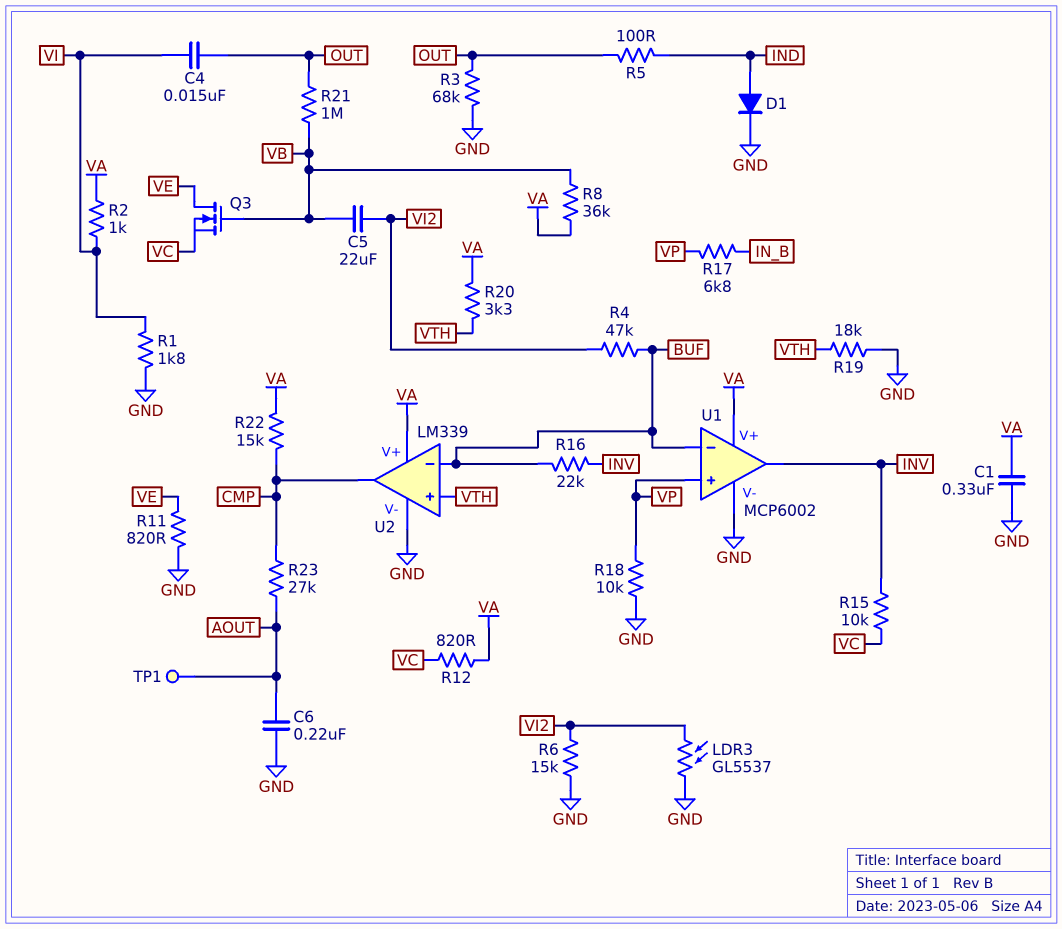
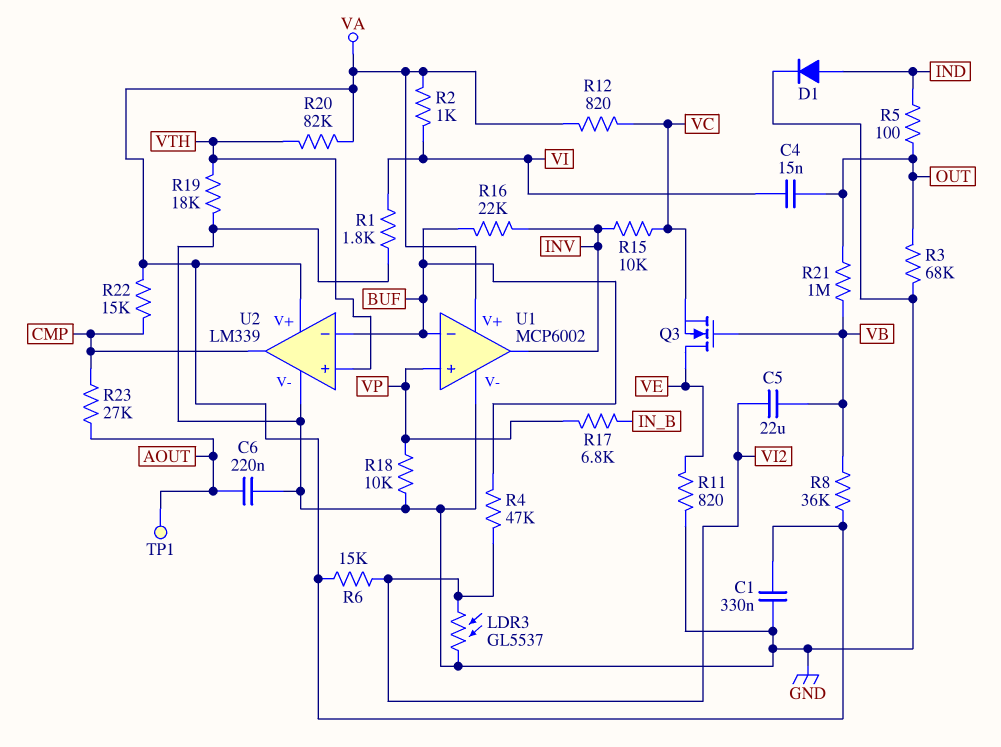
R6: 15k (GND, VI2) -> 15k (VA, VI2)
R20: 3.3k (VA, VTH) -> 82k (VA, VTH)

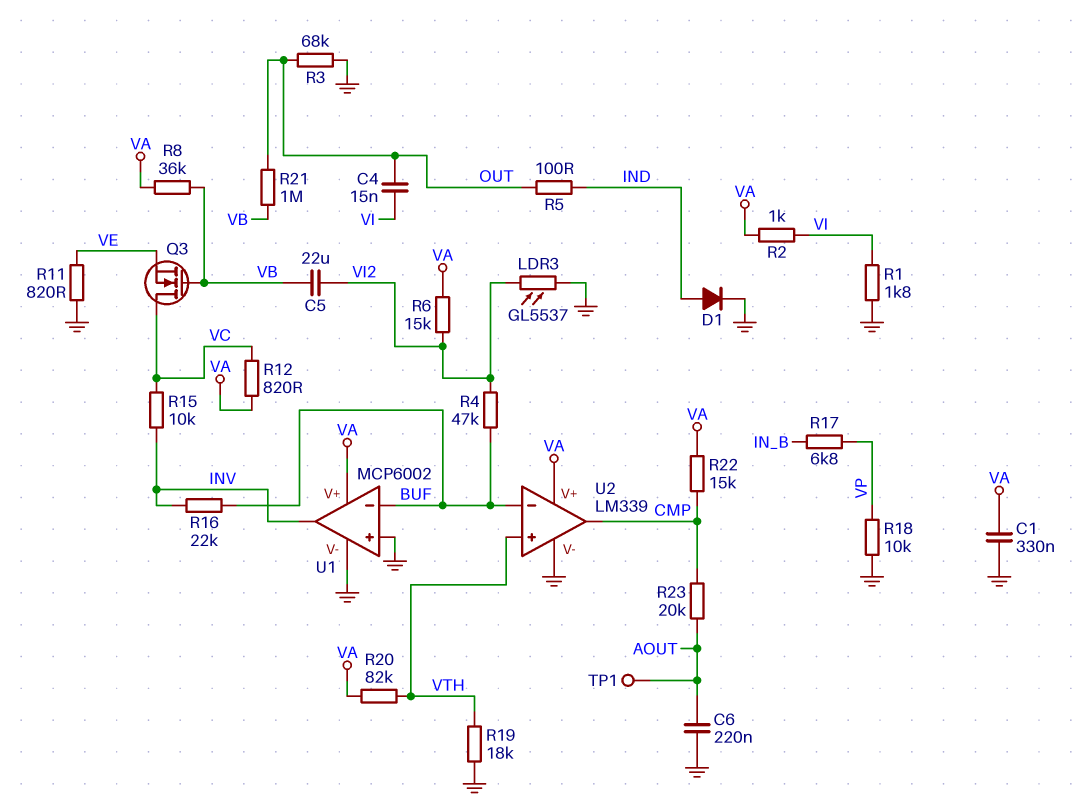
Q3: NMOS (G VB, D VE, S VC) -> NMOS (G VB, D VC, S VE)
R23: 27k (AOUT, CMP) -> 20k (AOUT, CMP)
U1 pin in+: VP -> GND

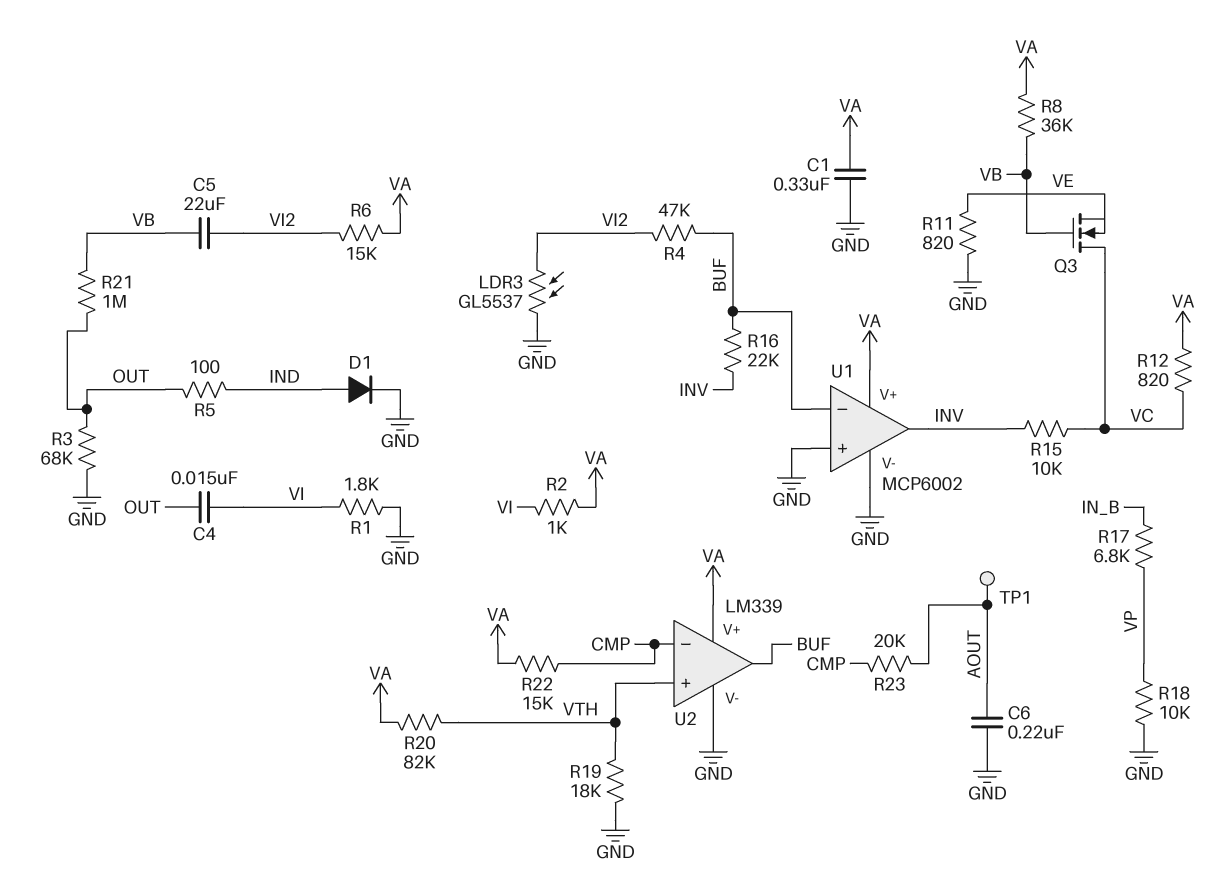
U2 pin in-: BUF -> CMP
U2 pin out: CMP -> BUF

